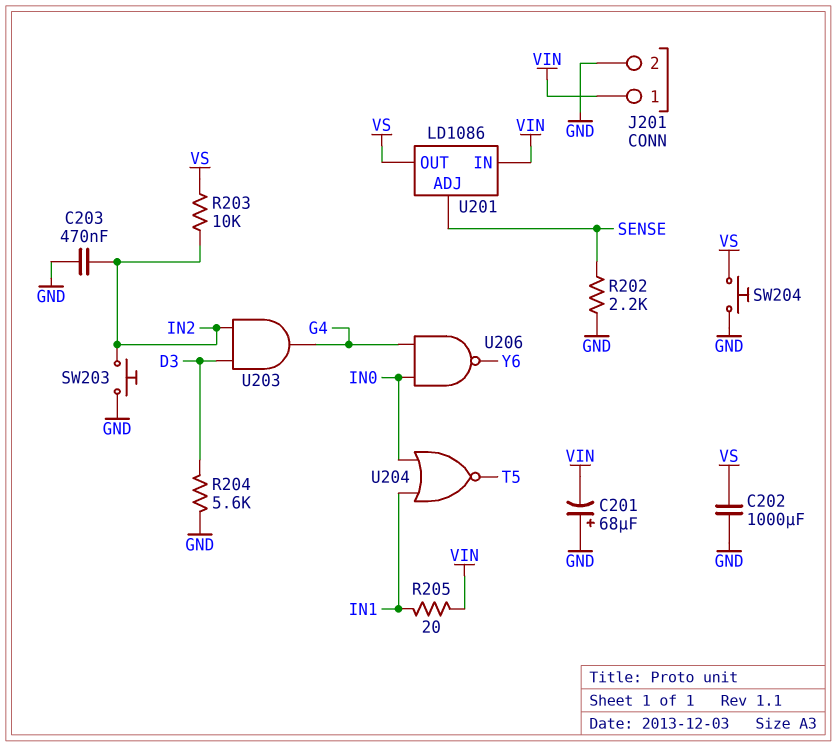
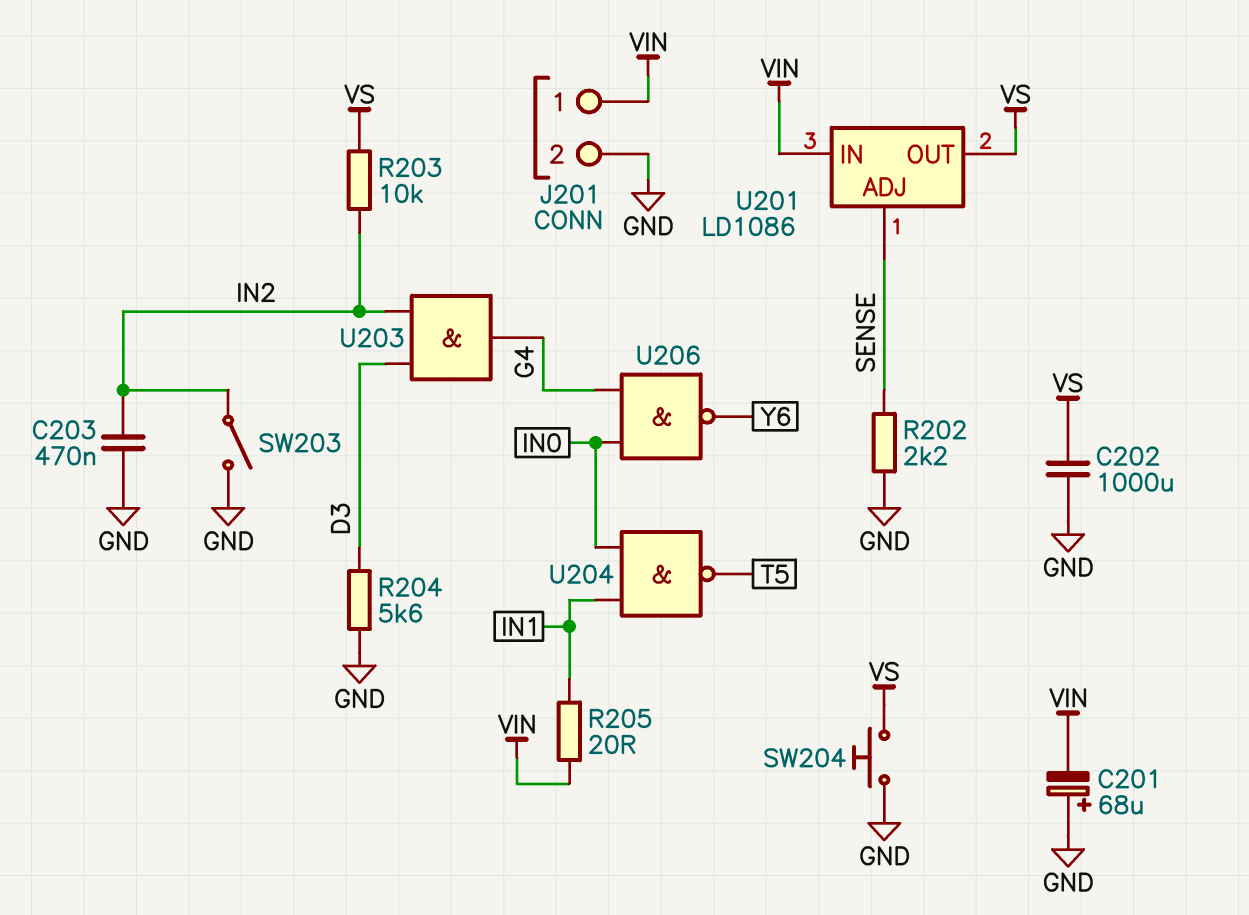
SW203: button (GND, IN2) -> switch (GND, IN2)
U204: NOR (in IN0, in IN1, out T5) -> NAND (in IN0, in IN1, out T5)

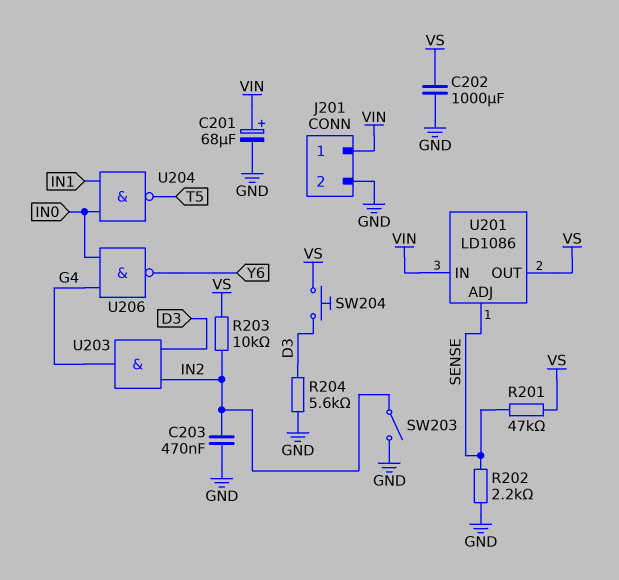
C201: 68uF (plus GND, minus VIN) -> 68uF (plus VIN, minus GND)
R201: none -> 47k (SENSE, VS)
R205: 20 (IN1, VIN) -> none
SW204: button (GND, VS) -> button (D3, VS)

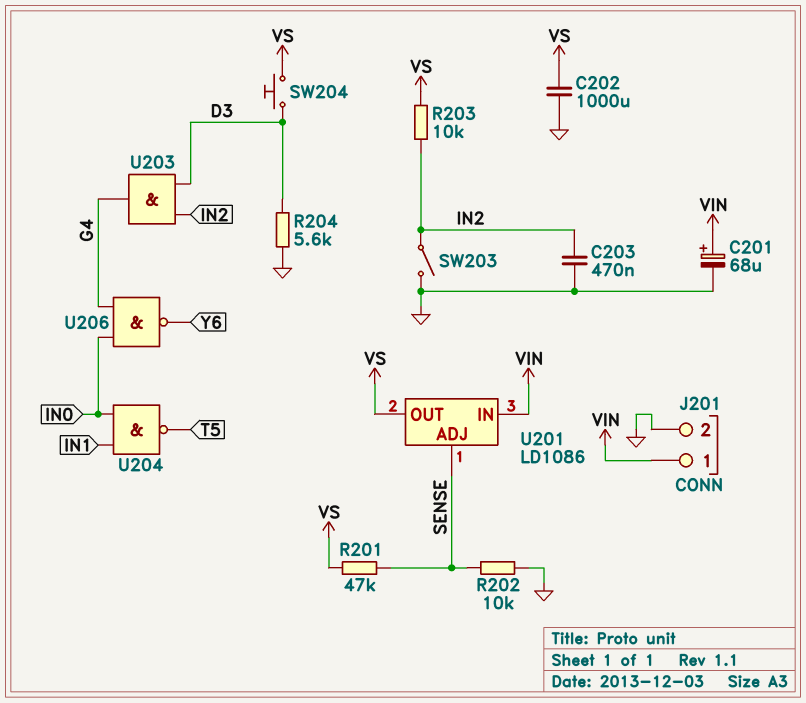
R202: 2.2k (GND, SENSE) -> 10k (GND, SENSE)

